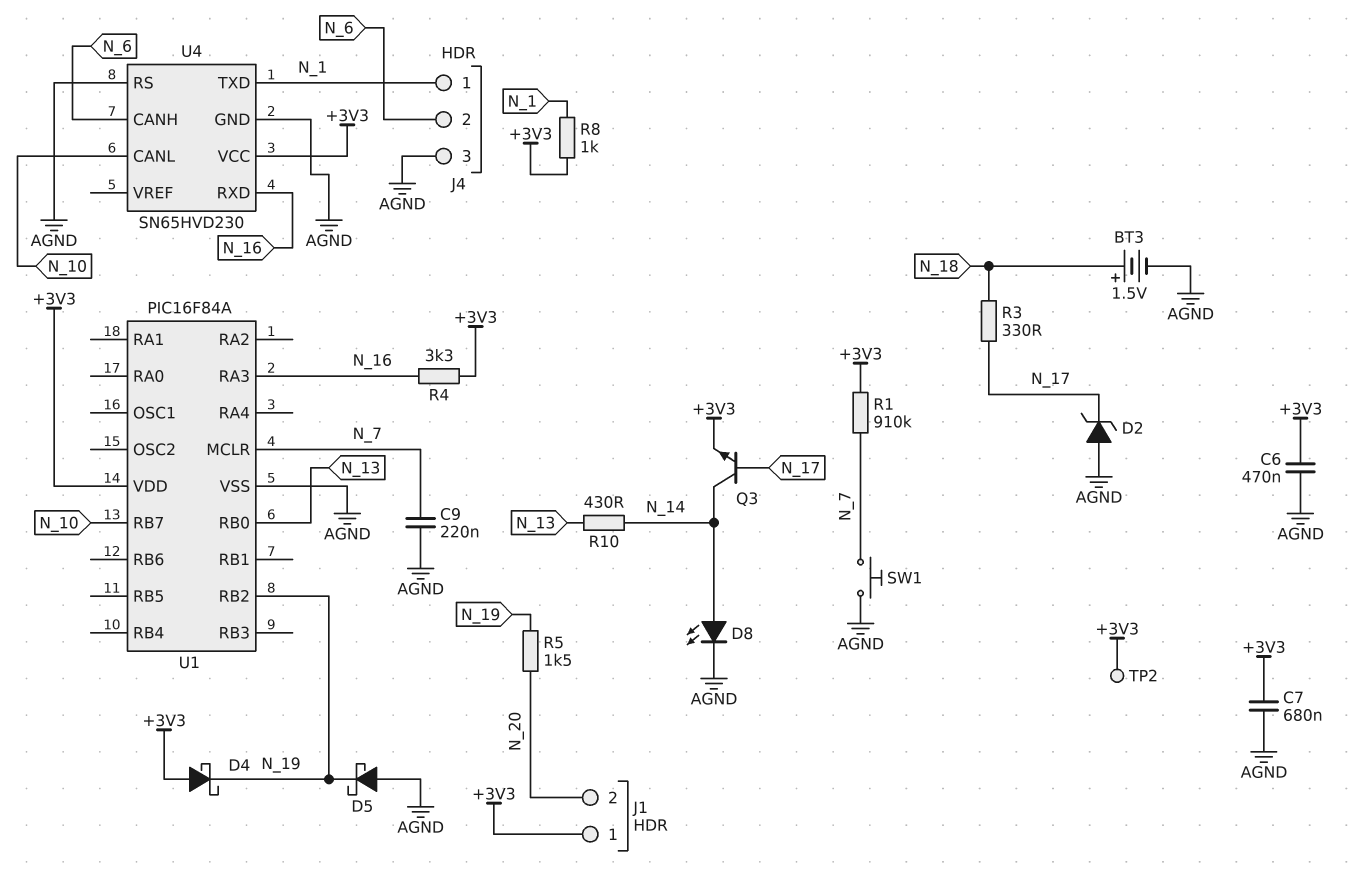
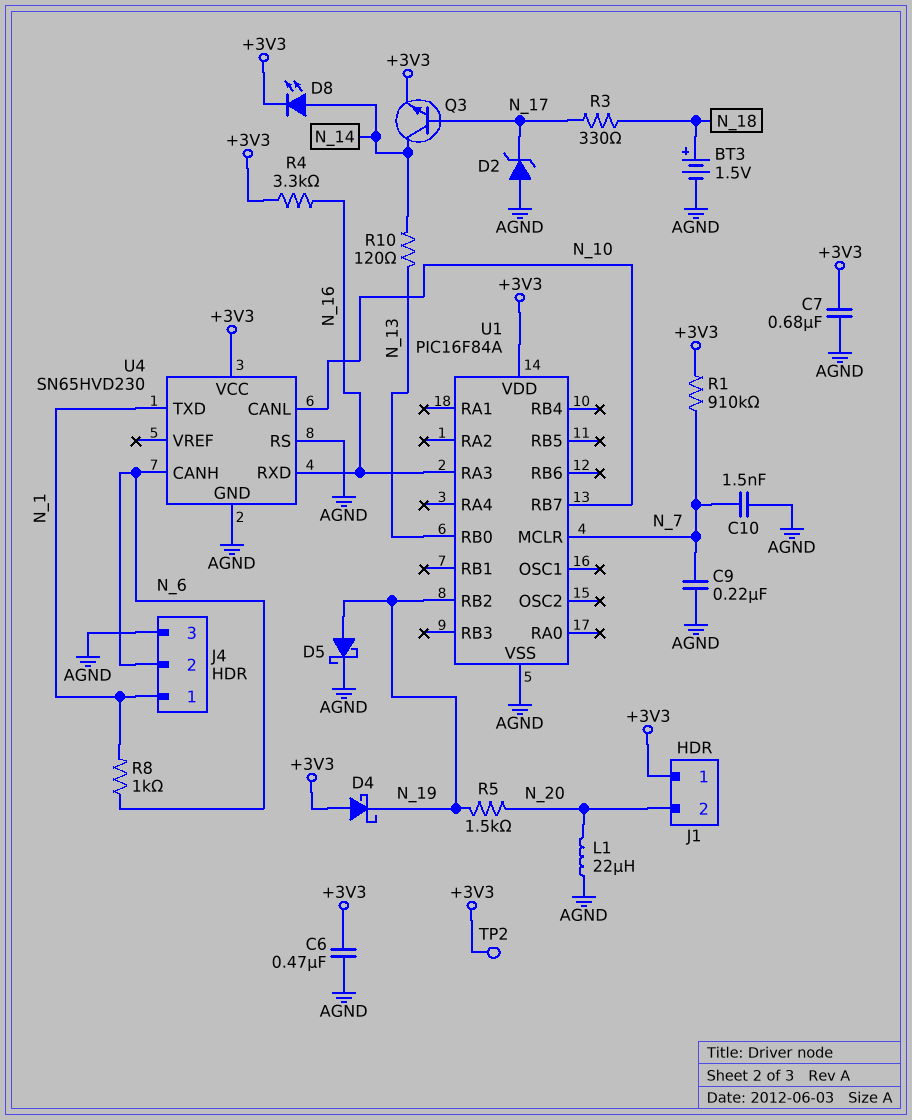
C10: none -> 1.5nF (AGND, N_7)
D5: schottky (A AGND, K N_19) -> schottky (A N_19, K AGND)
D8: LED (A N_14, K AGND) -> LED (A N_14, K +3V3)
L1: none -> 22uH (AGND, N_20)
R8: 1k (+3V3, N_1) -> 1k (N_1, N_6)
R10: 430 (N_13, N_14) -> 120 (N_13, N_14)
SW1: button (AGND, N_7) -> none

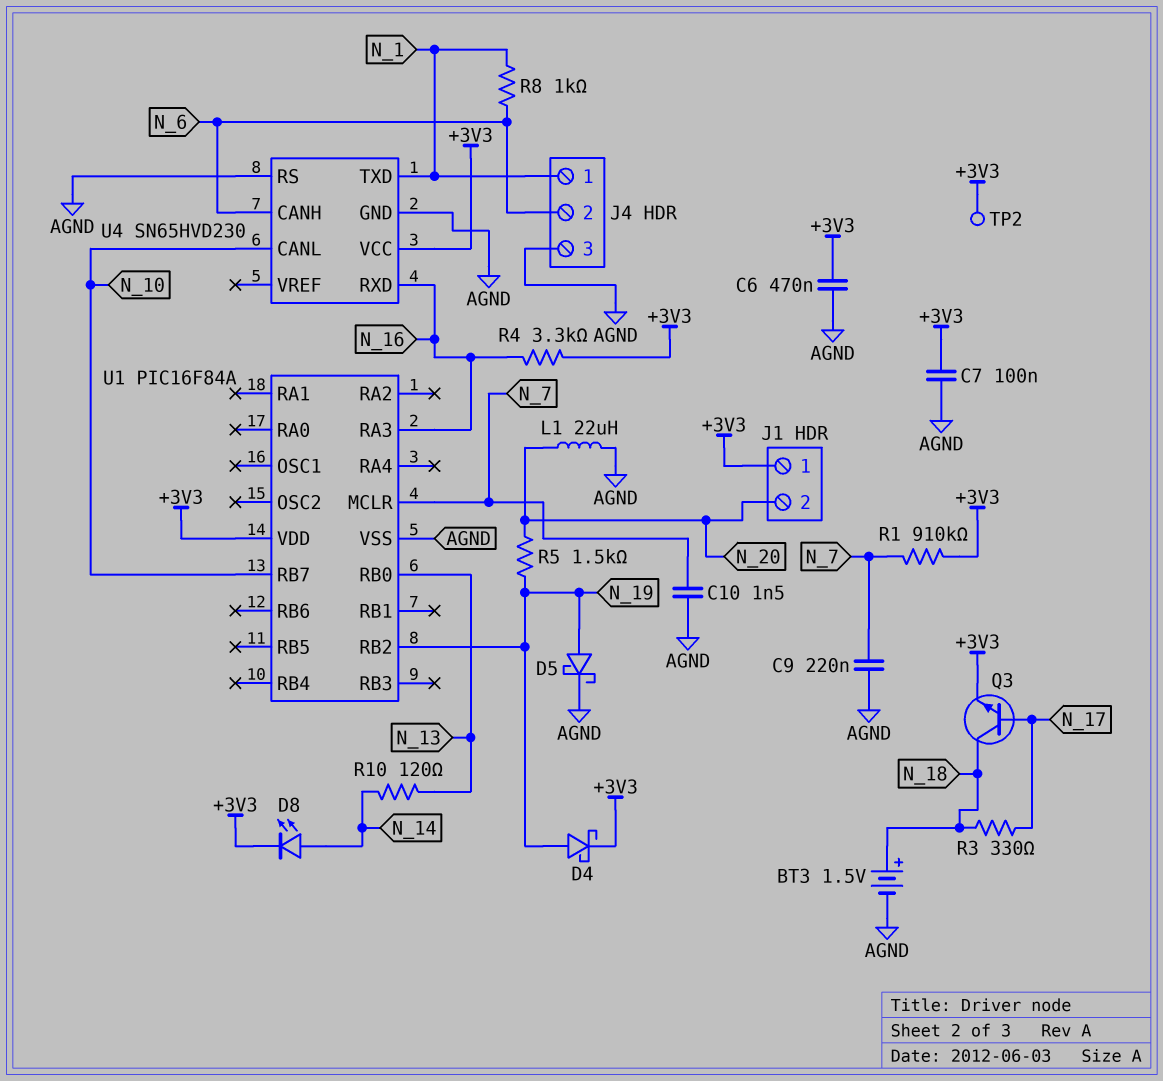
C7: 680nF (+3V3, AGND) -> 100nF (+3V3, AGND)
D2: zener (A AGND, K N_17) -> none
D4: schottky (A +3V3, K N_19) -> schottky (A N_19, K +3V3)
Q3: NPN (B N_17, C N_14, E +3V3) -> NPN (B N_17, C N_18, E +3V3)

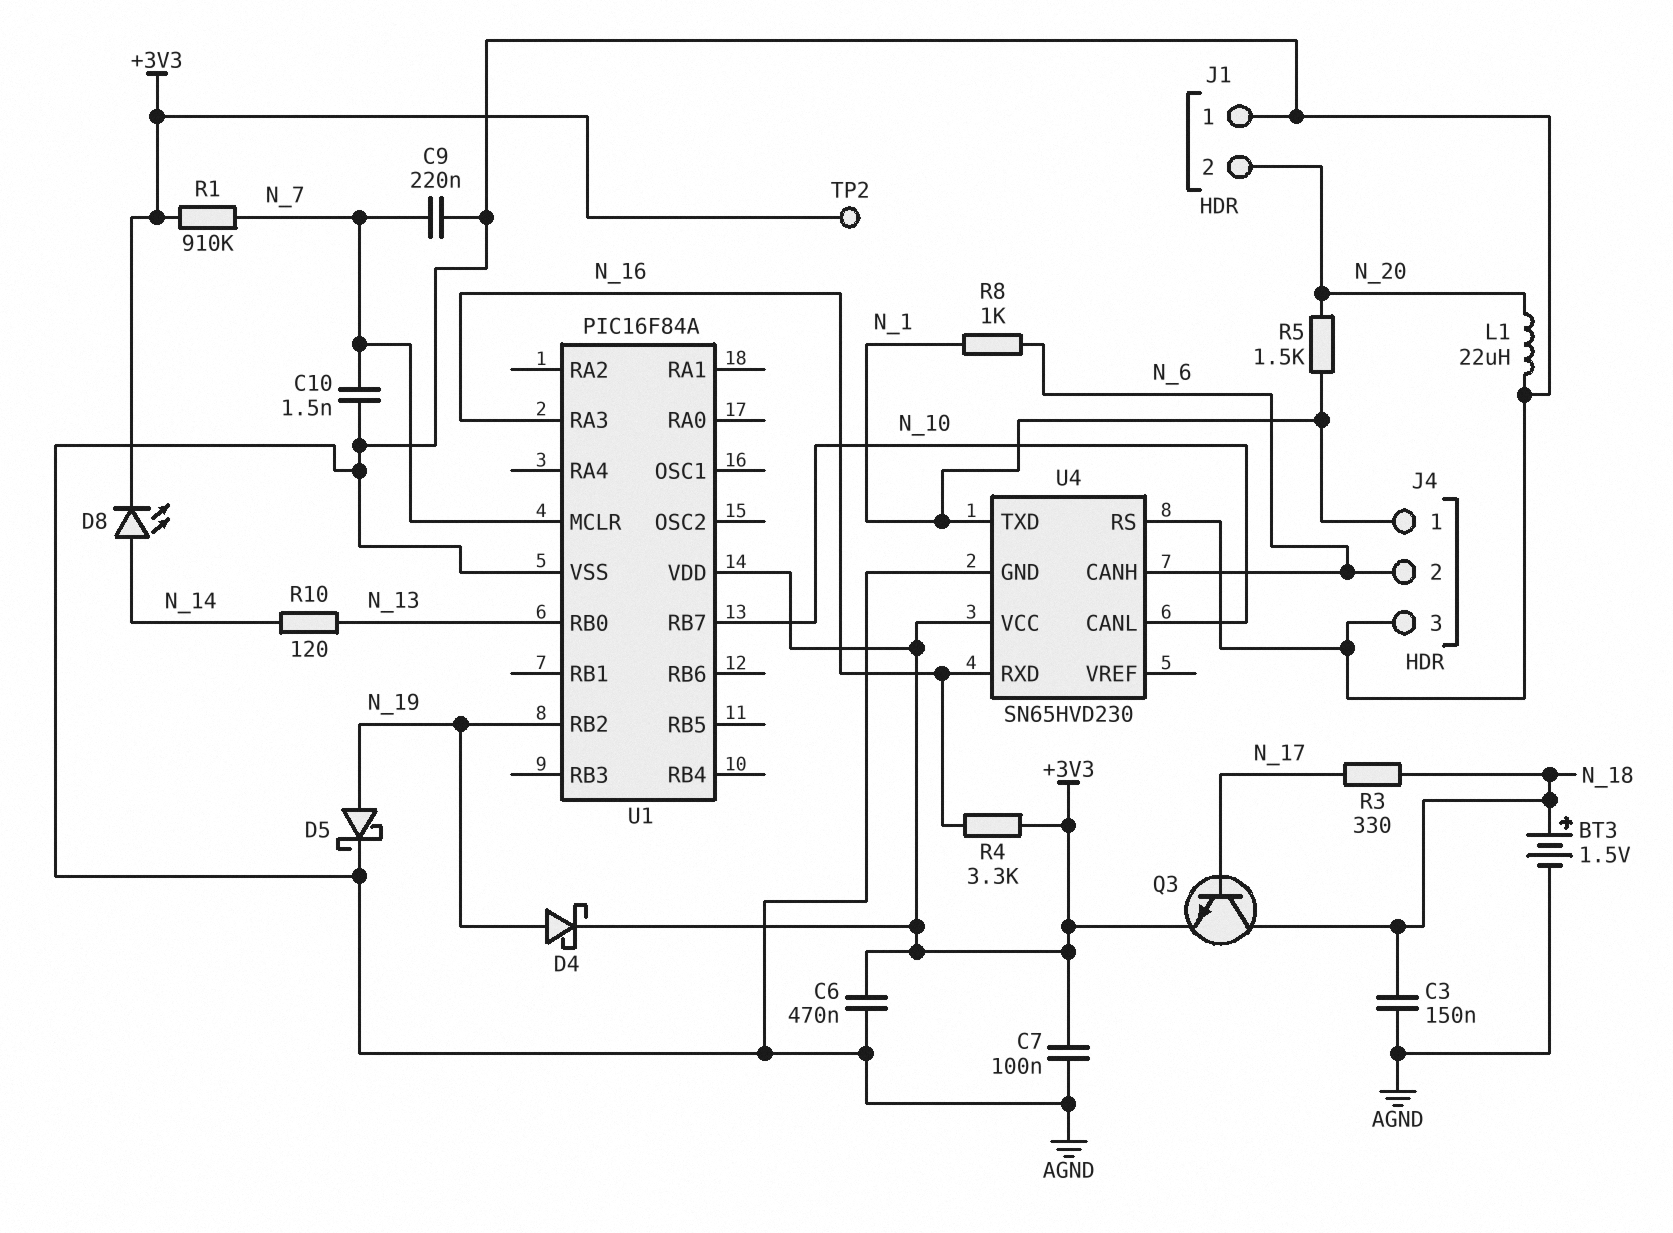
C3: none -> 150nF (AGND, N_18)
J1 pin 1: +3V3 -> AGND
R5: 1.5k (N_19, N_20) -> 1.5k (N_1, N_20)

